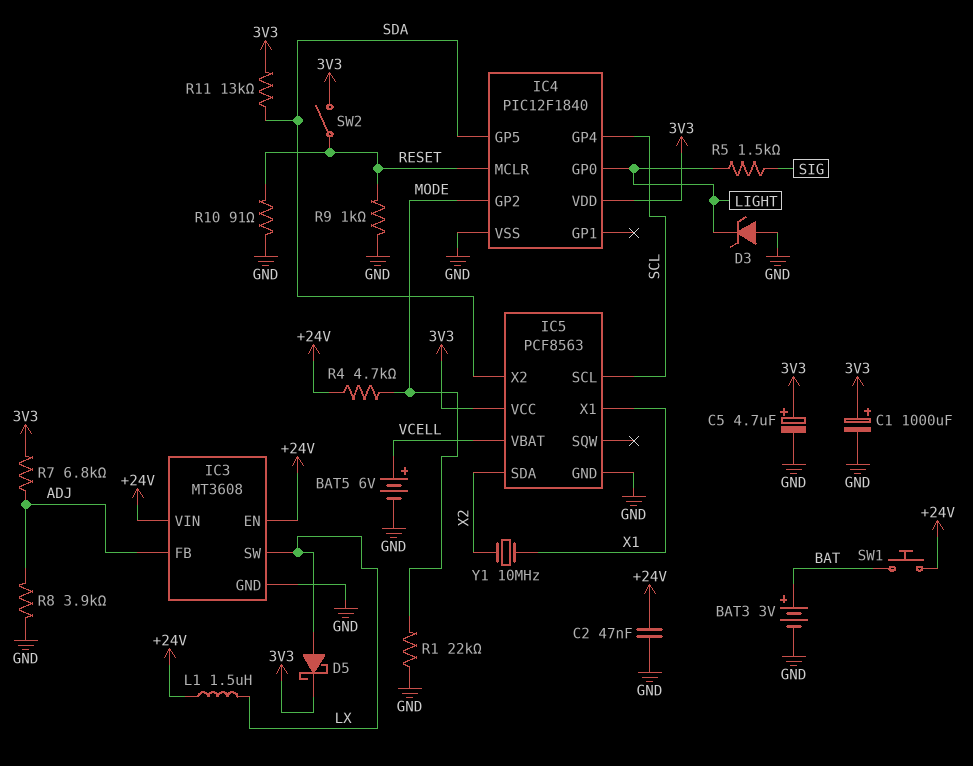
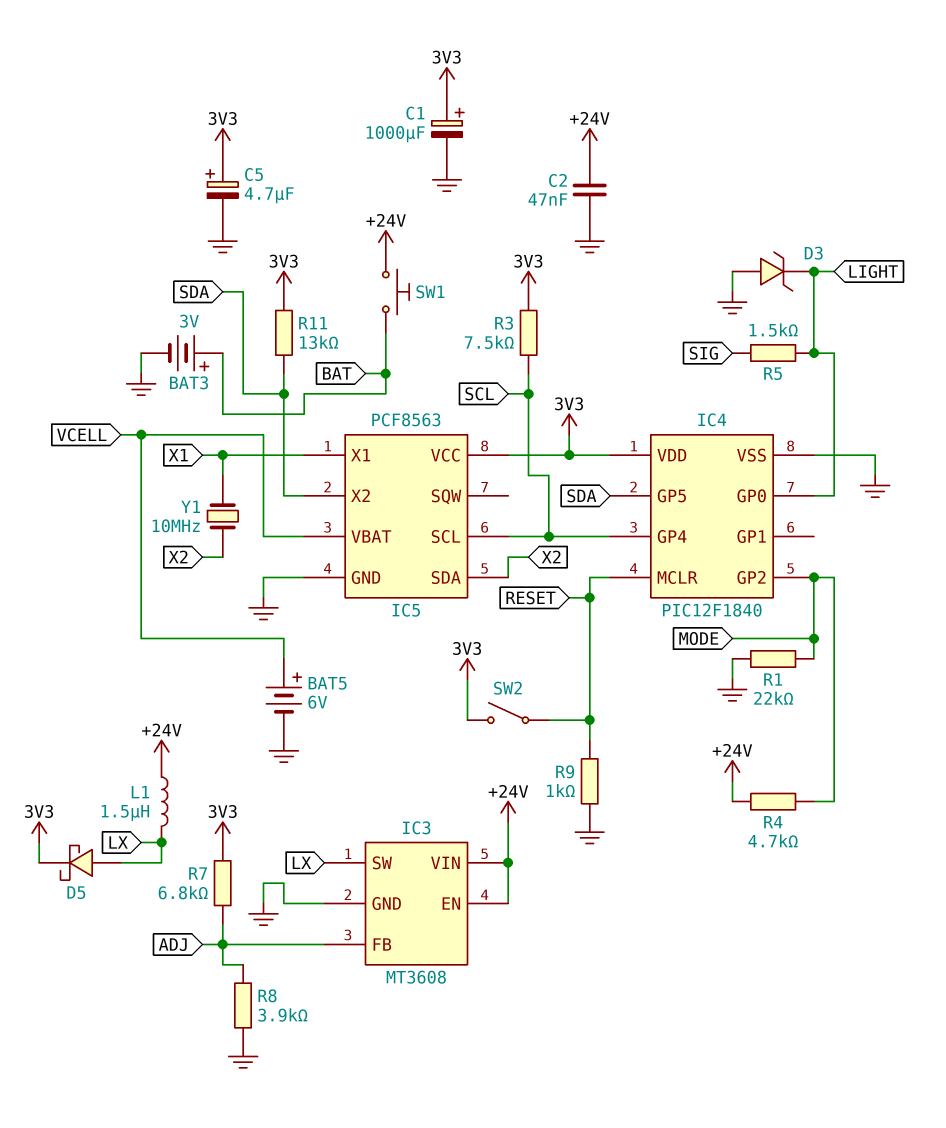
R3: none -> 7.5k (3V3, SCL)
R10: 91 (GND, RESET) -> none

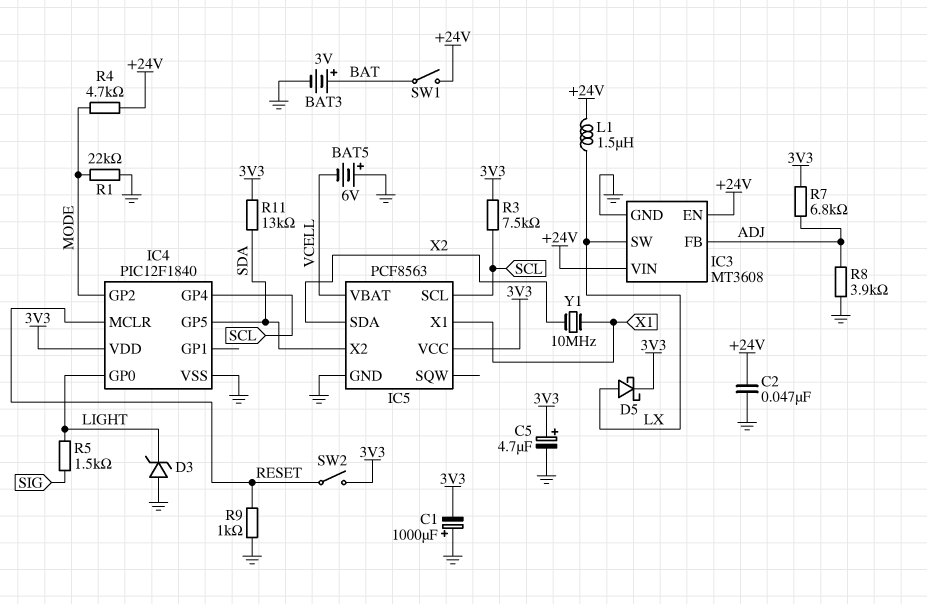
BAT5: 6V (plus VCELL, minus GND) -> 6V (plus GND, minus VCELL)
C1: 1000uF (plus 3V3, minus GND) -> 1000uF (plus GND, minus 3V3)
SW1: button (+24V, BAT) -> switch (+24V, BAT)

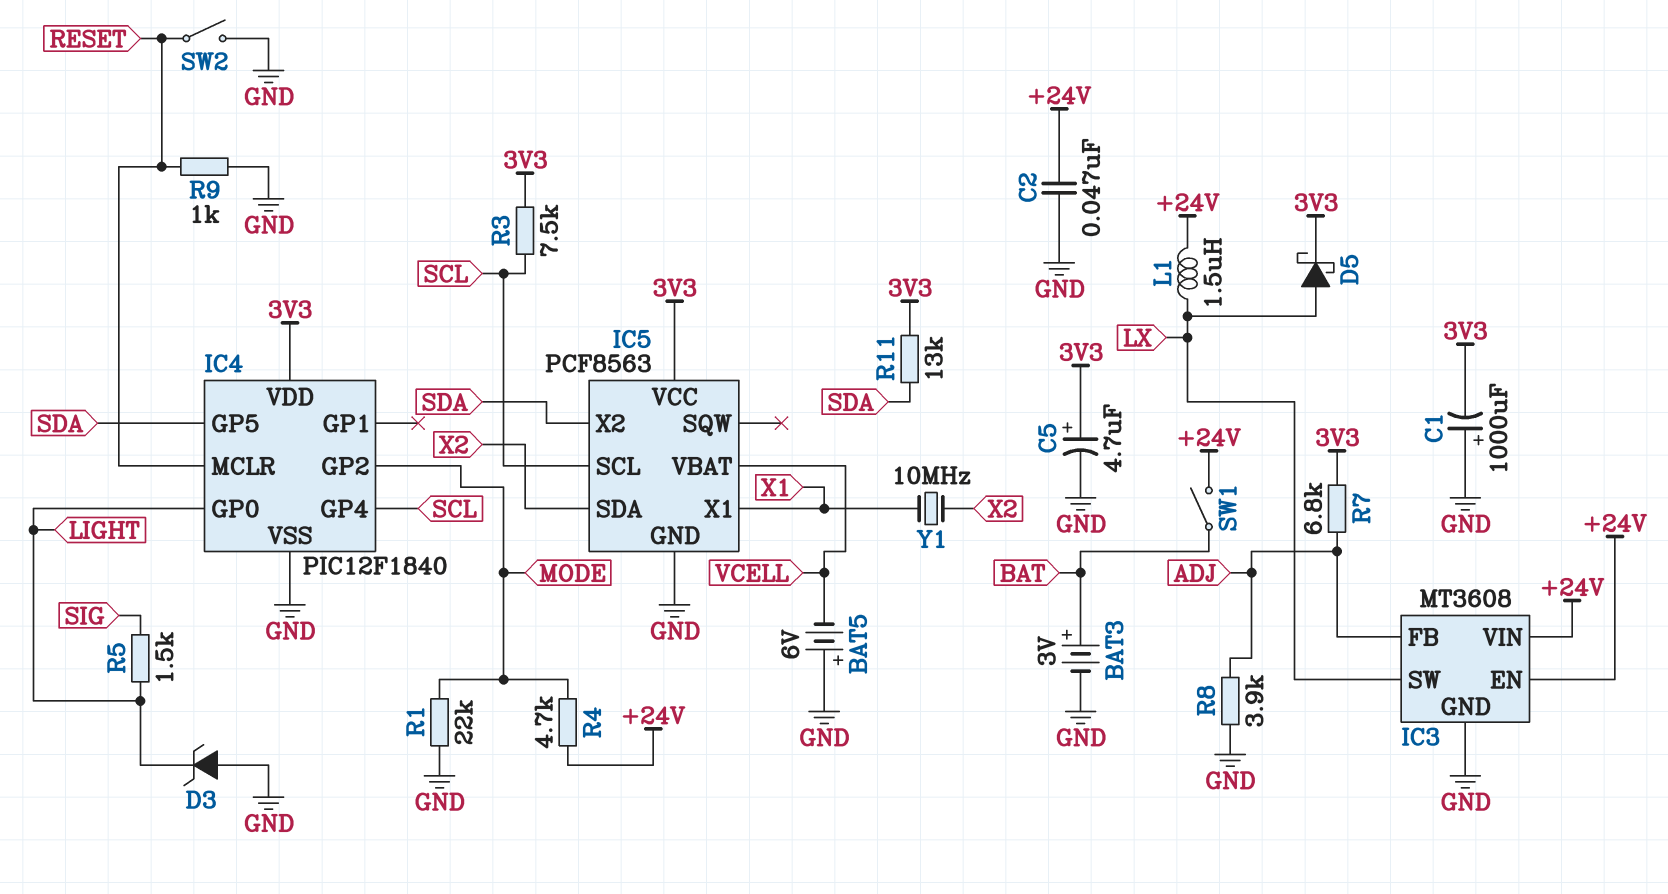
SW2: switch (3V3, RESET) -> switch (GND, RESET)

